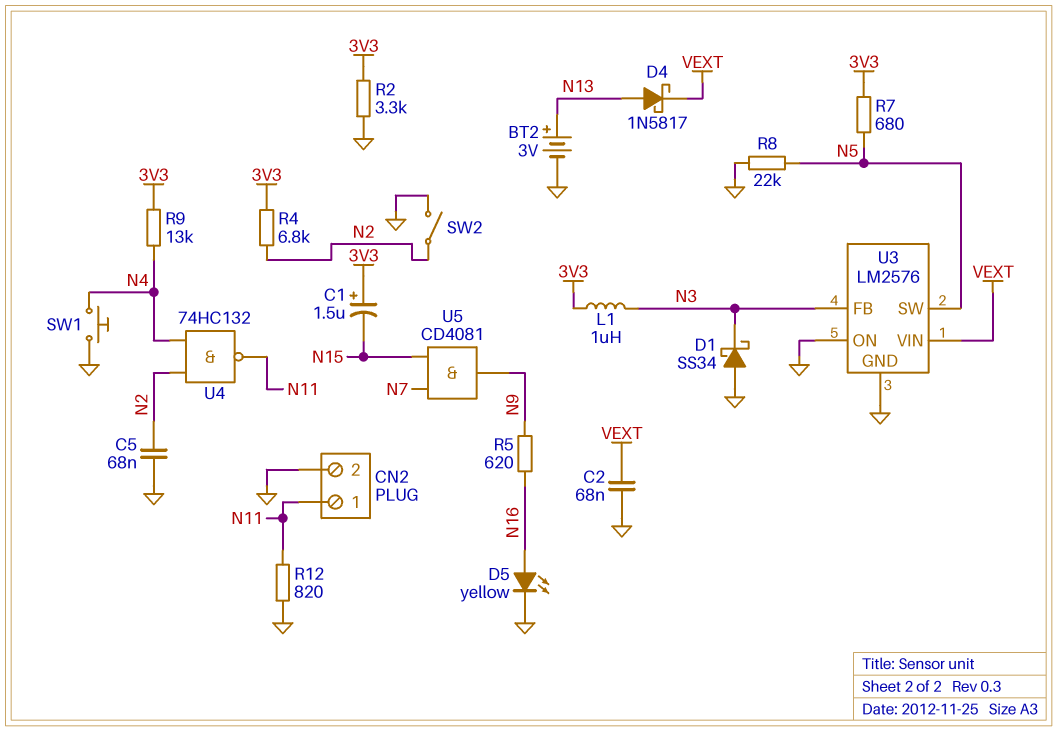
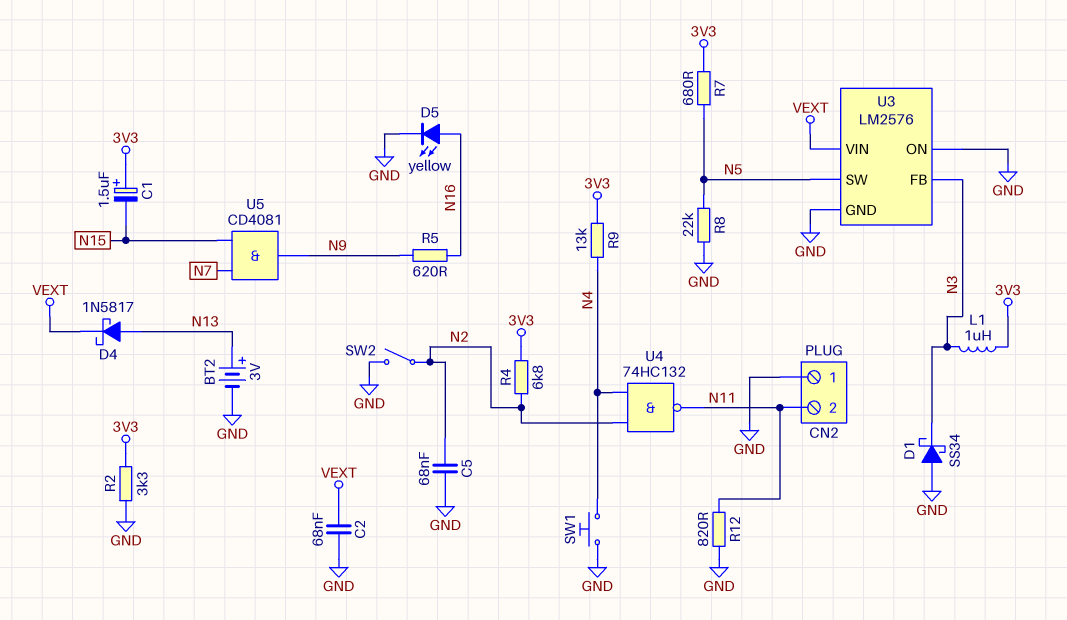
CN2 pin 1: N11 -> GND
CN2 pin 2: GND -> N11

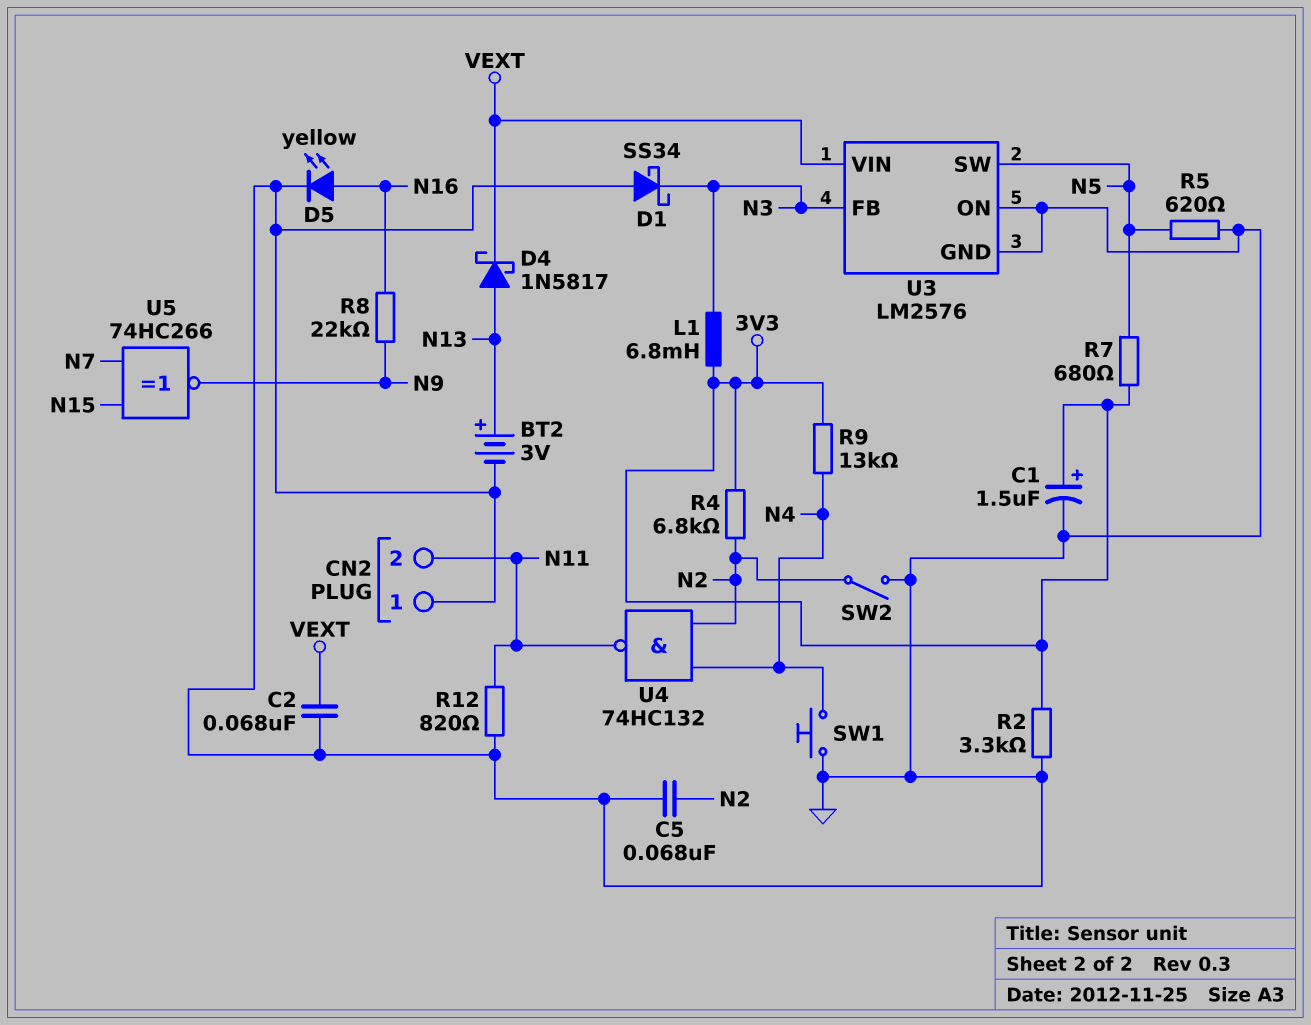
C1: 1.5uF (plus 3V3, minus N15) -> 1.5uF (plus 3V3, minus GND)
L1: 1uH (3V3, N3) -> 6.8mH (3V3, N3)
R5: 620 (N9, N16) -> 620 (GND, N5)
R8: 22k (GND, N5) -> 22k (N9, N16)
U5: AND CD4081 (in N7, in N15, out N9) -> XNOR 74HC266 (in N7, in N15, out N9)

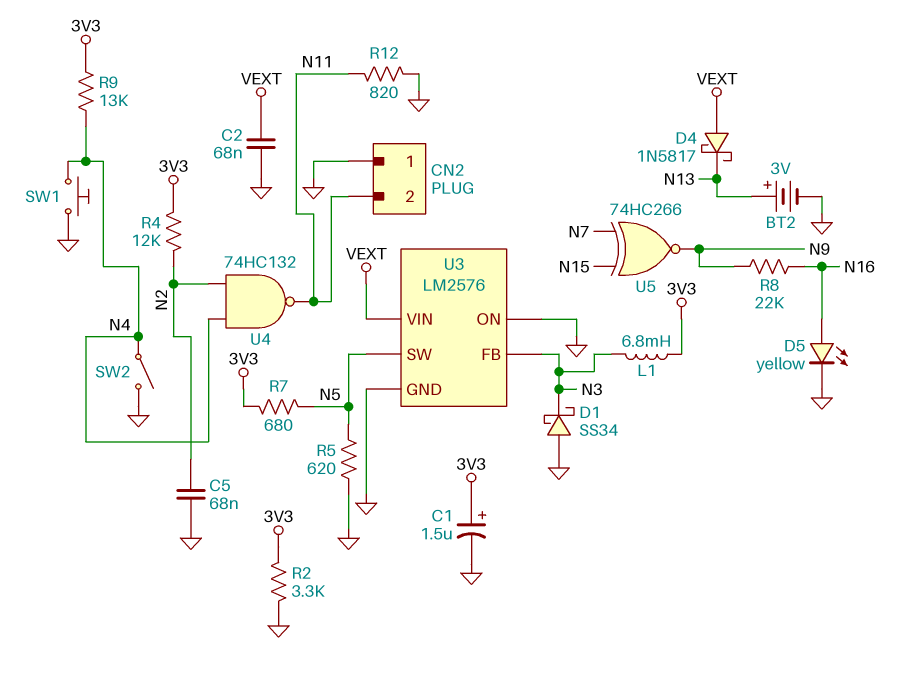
D4: schottky 1N5817 (A N13, K VEXT) -> schottky 1N5817 (A VEXT, K N13)
R4: 6.8k (3V3, N2) -> 12k (3V3, N2)
SW2: switch (GND, N2) -> switch (GND, N4)

